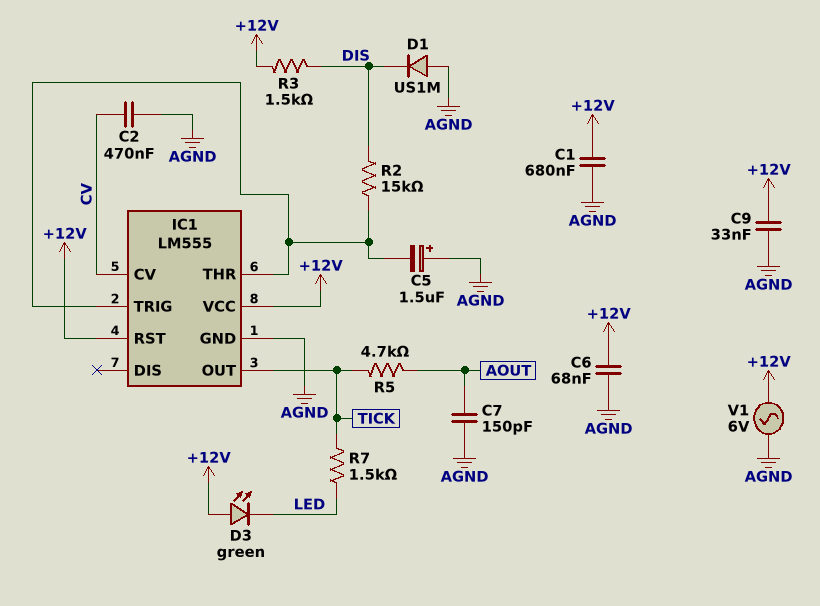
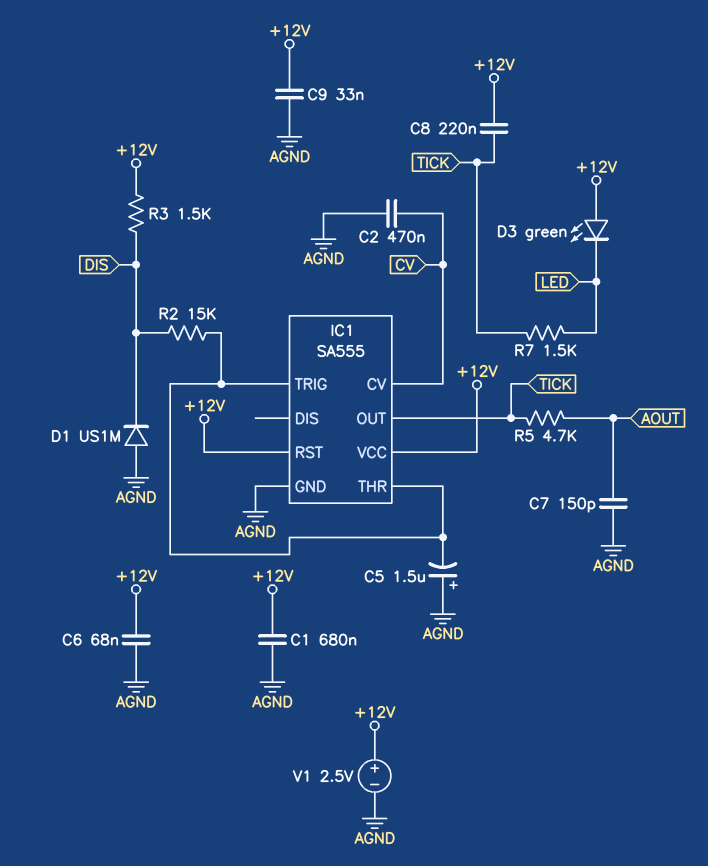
C8: none -> 220nF (+12V, TICK)
IC1: LM555 -> SA555
V1: AC 6V (+12V, AGND) -> 2.5V (plus +12V, minus AGND)

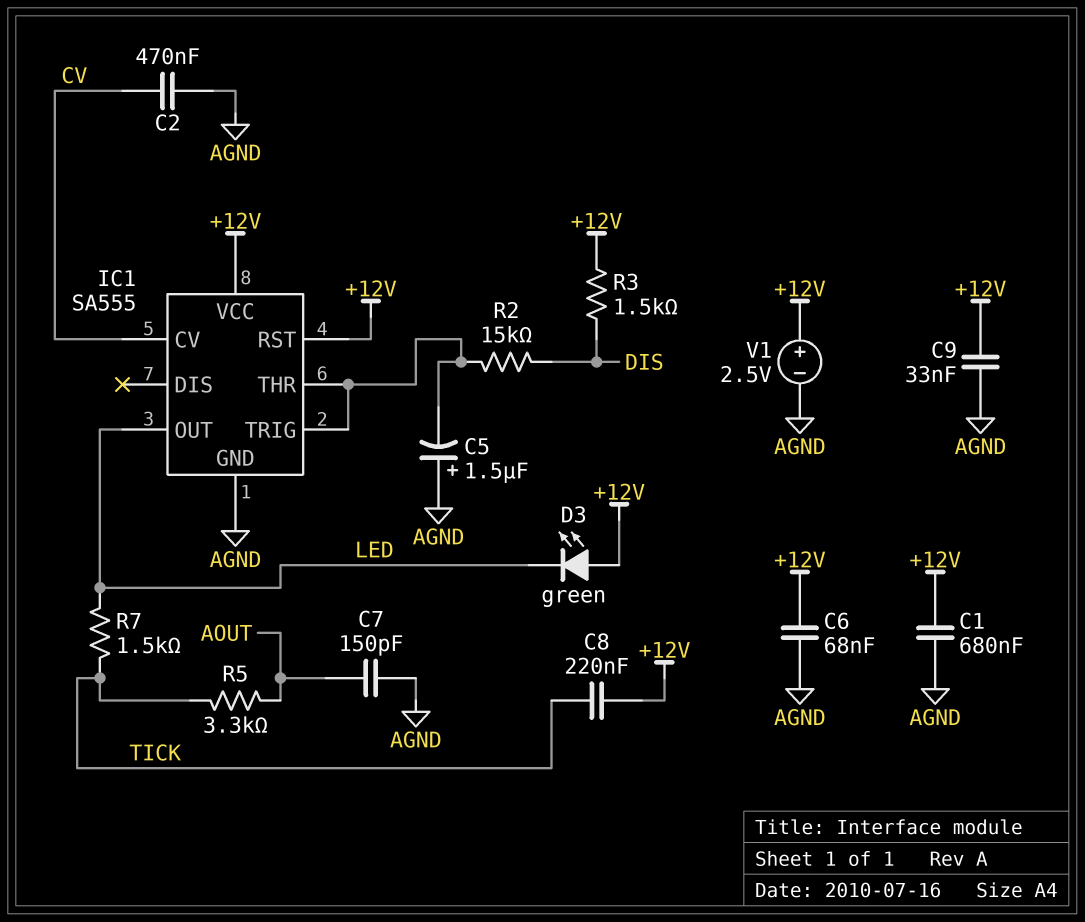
D1: diode US1M (A AGND, K DIS) -> none
IC1 pin OUT: TICK -> LED
R5: 4.7k (AOUT, TICK) -> 3.3k (AOUT, TICK)

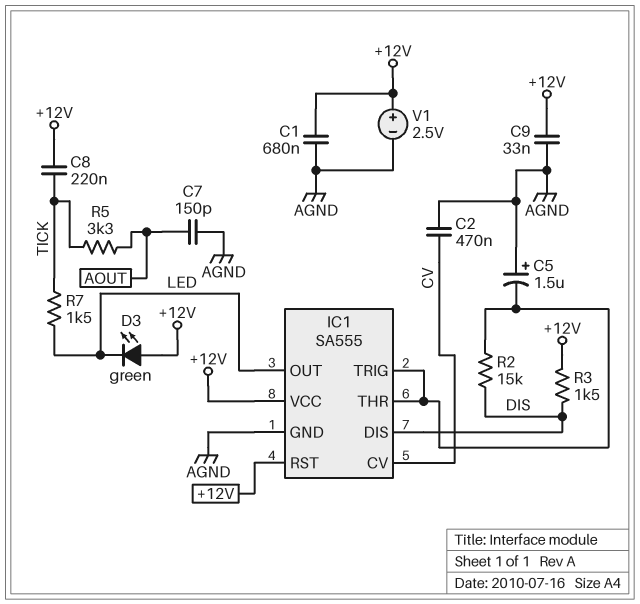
C6: 68nF (+12V, AGND) -> none
IC1 pin DIS: none -> DIS

